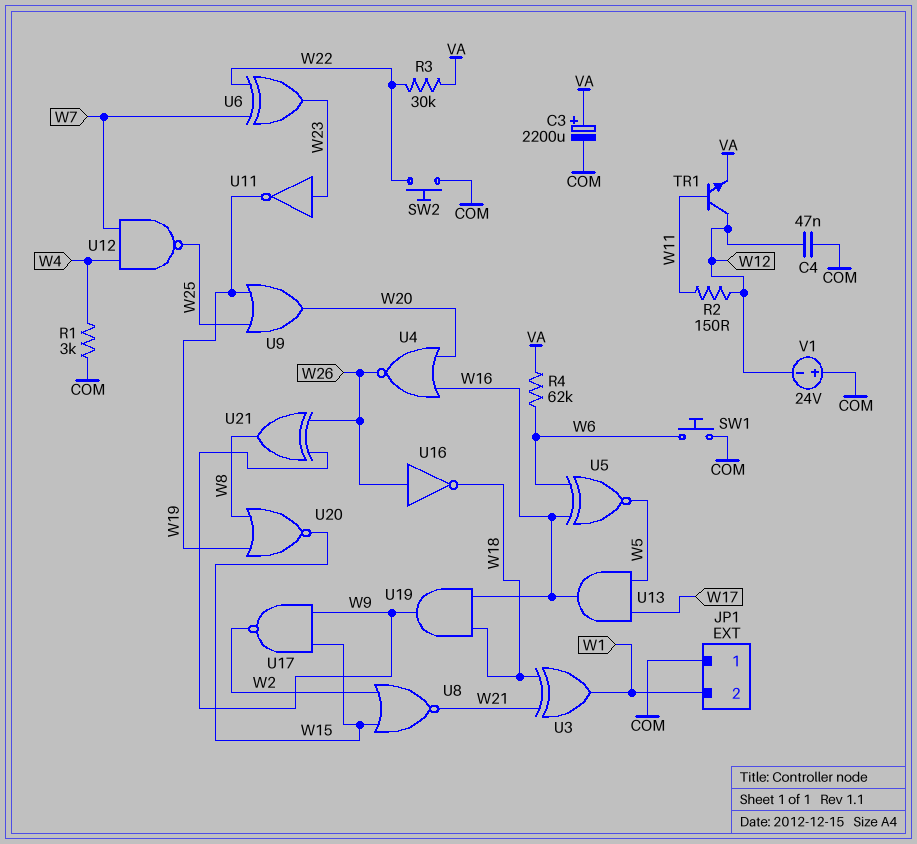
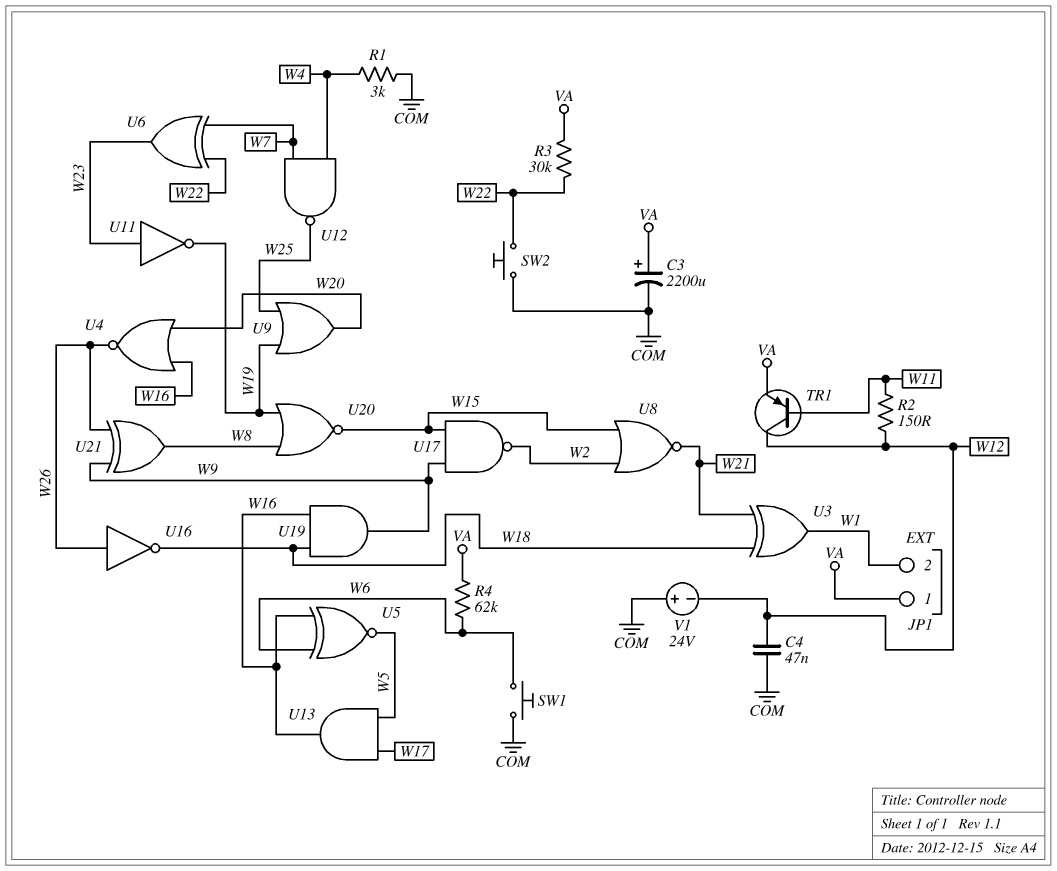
JP1 pin 1: COM -> VA
TR1: NPN (B W11, C W12, E VA) -> PNP (B W11, C W12, E VA)

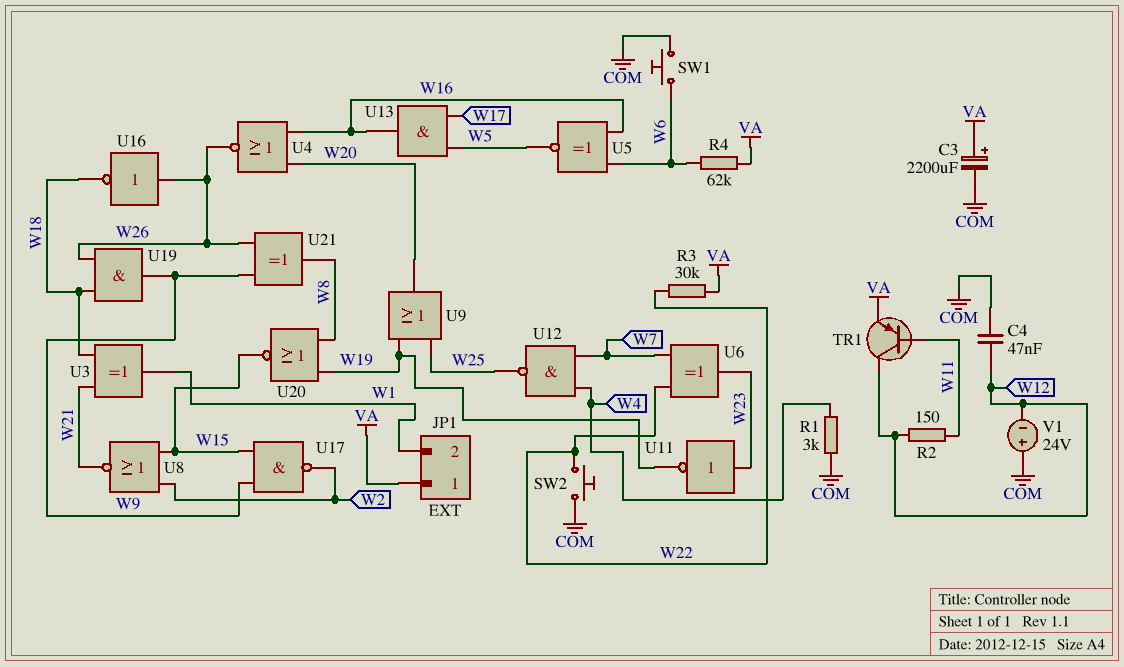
U19: AND (in W16, in W18, out W9) -> AND (in W18, in W26, out W9)

